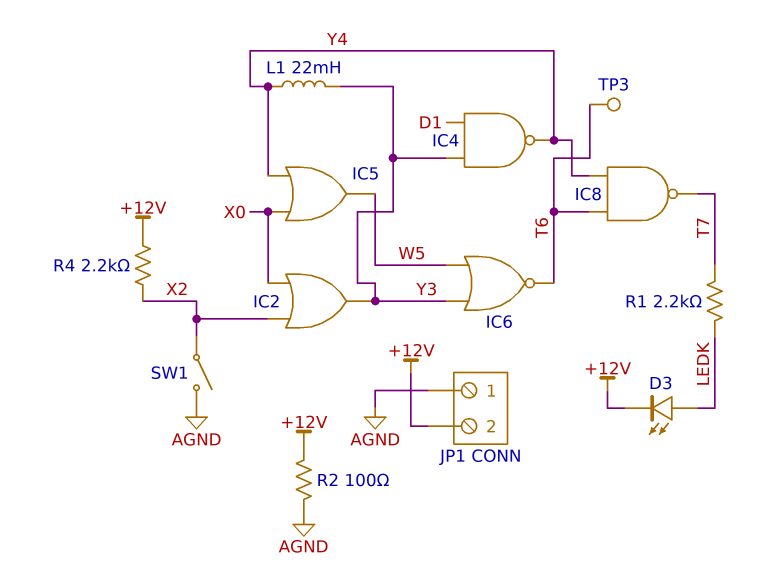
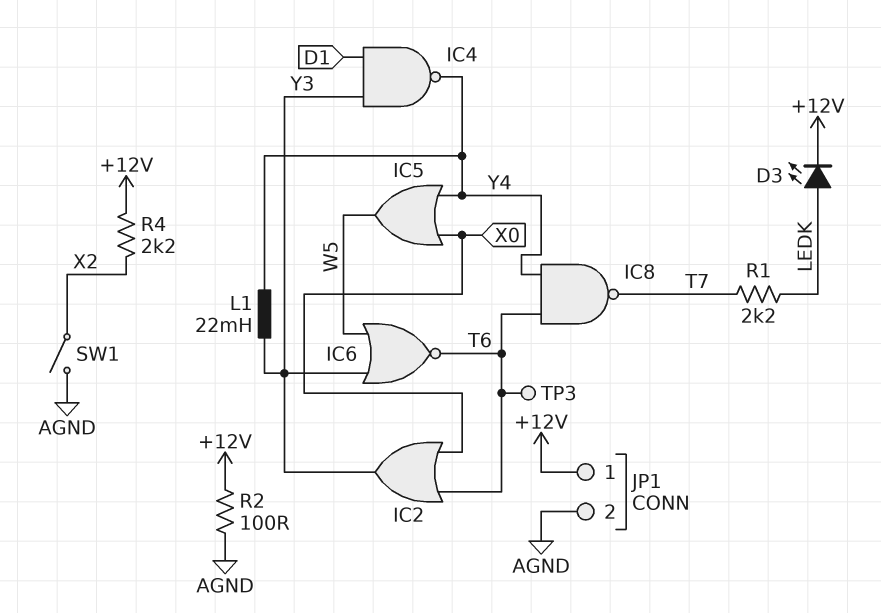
IC2: OR (in X0, in X2, out Y3) -> OR (in T6, in X0, out Y3)
JP1 pin 1: AGND -> +12V
JP1 pin 2: +12V -> AGND

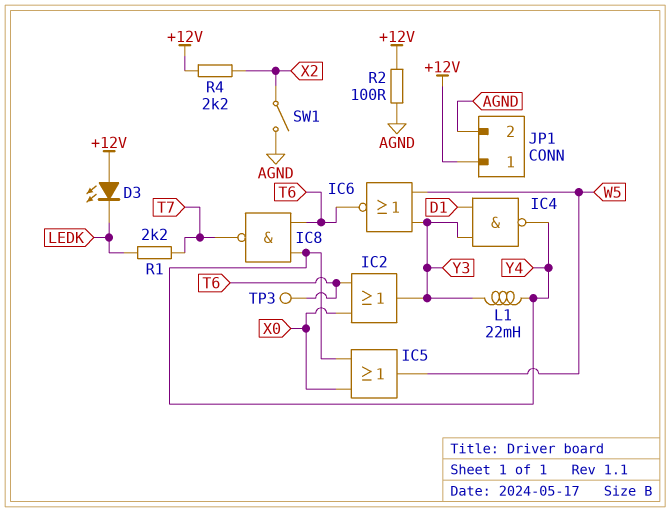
D3: LED (A LEDK, K +12V) -> LED (A +12V, K LEDK)

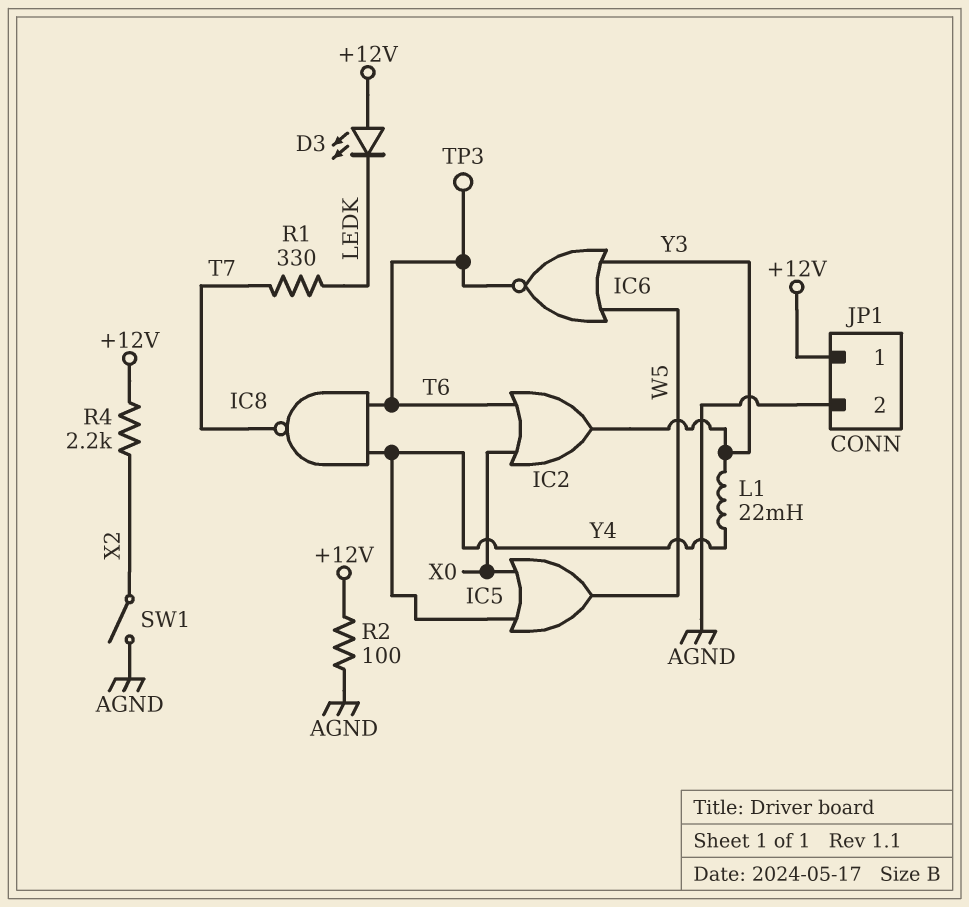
IC4: NAND (in D1, in Y3, out Y4) -> none
R1: 2.2k (LEDK, T7) -> 330 (LEDK, T7)

